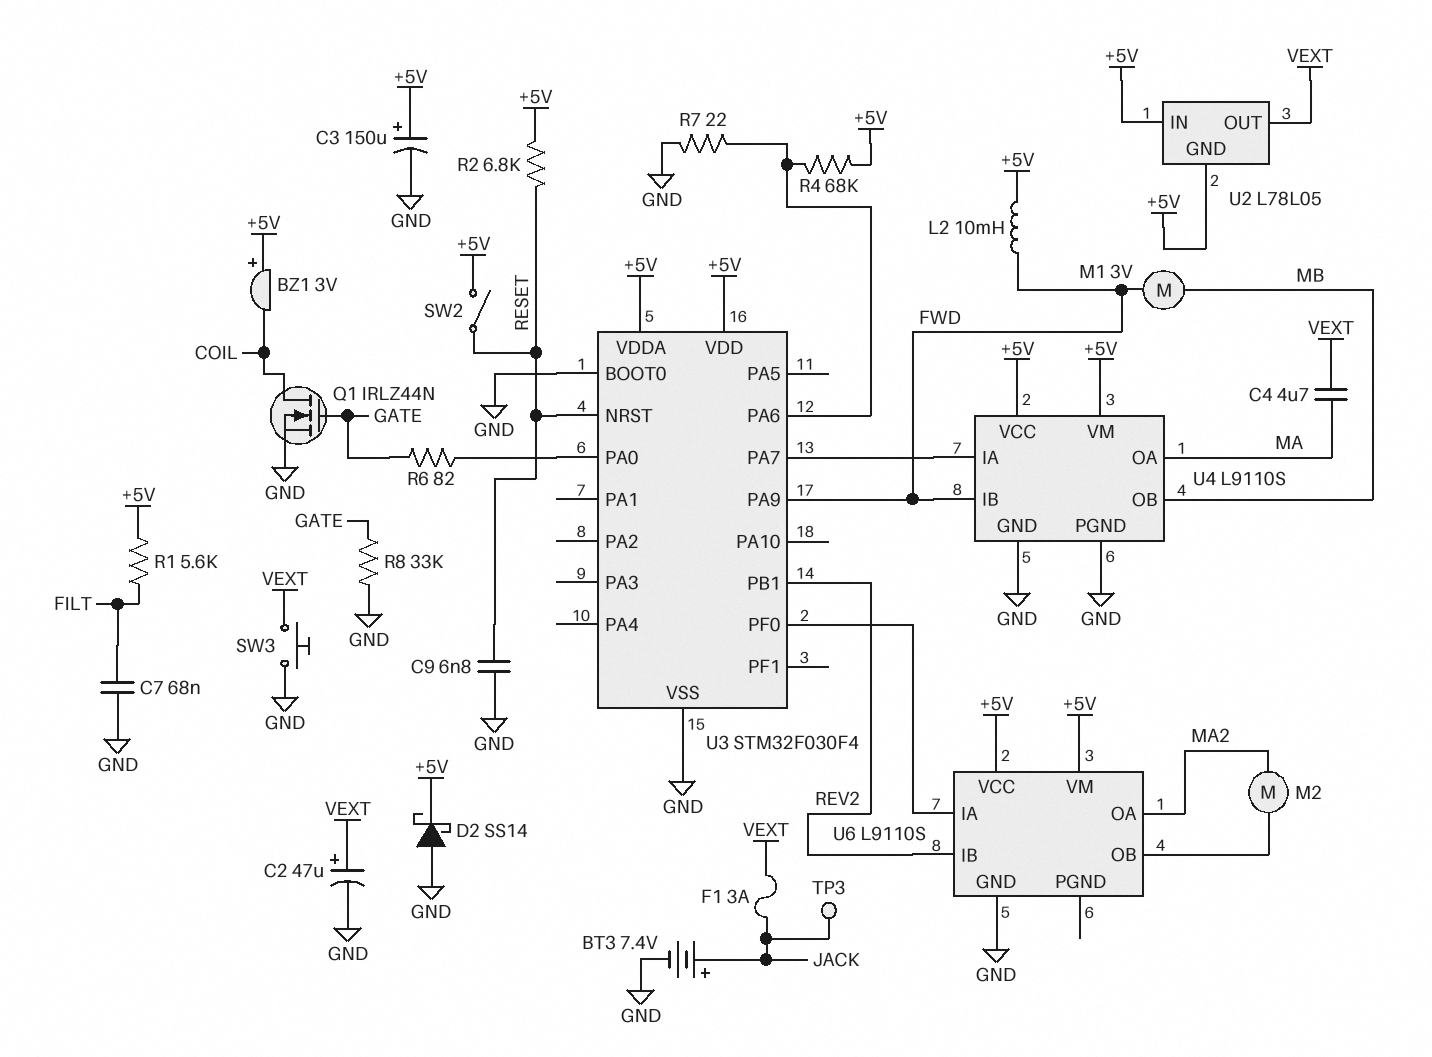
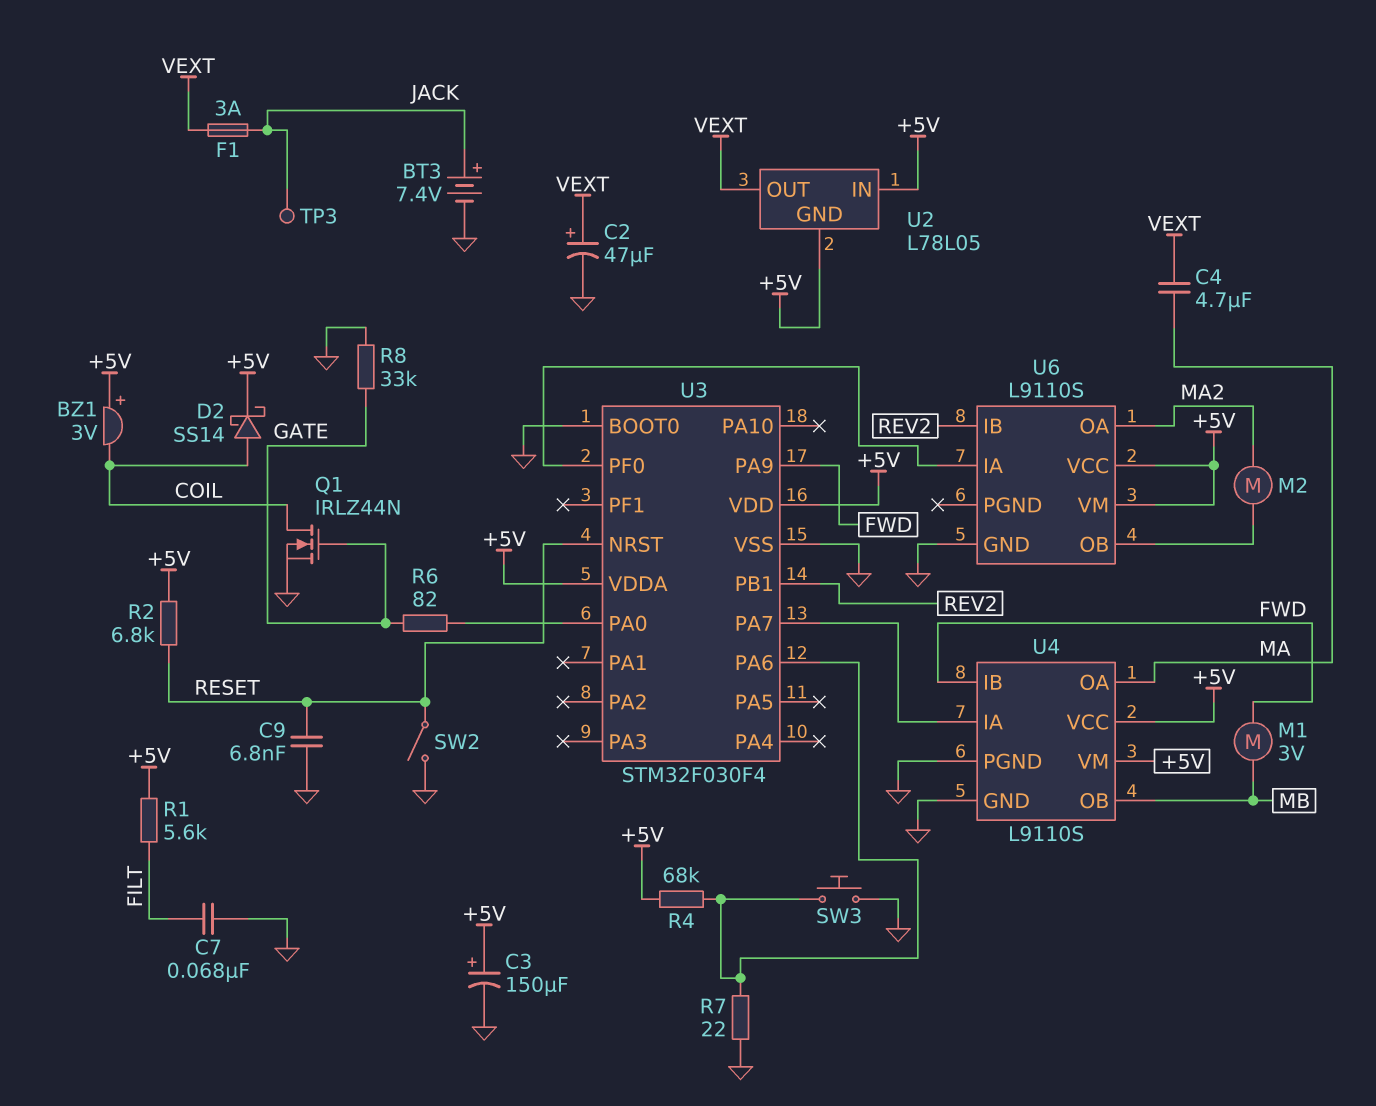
D2: schottky SS14 (A GND, K +5V) -> schottky SS14 (A COIL, K +5V)
L2: 10mH (+5V, FWD) -> none
SW2: switch (+5V, RESET) -> switch (GND, RESET)
SW3: button (GND, VEXT) -> button (GND, U3/PA6)

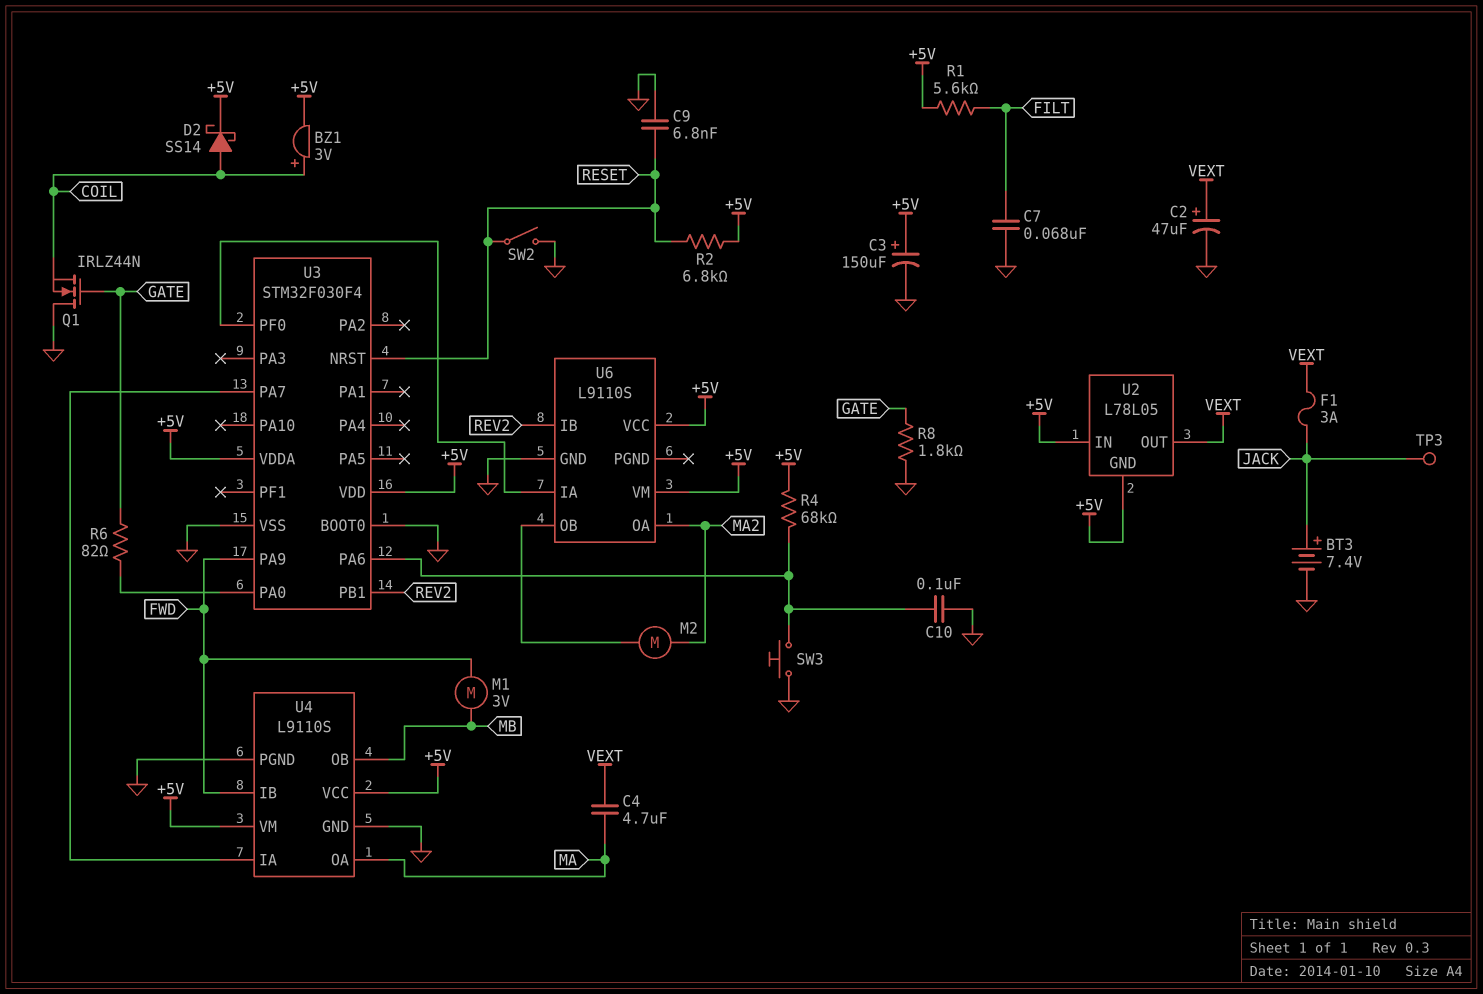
BZ1: buzzer 3V (plus +5V, minus COIL) -> buzzer 3V (plus COIL, minus +5V)
C10: none -> 100nF (GND, U3/PA6)
Q1: NMOS IRLZ44N (G GATE, D COIL, S GND) -> NMOS IRLZ44N (G GATE, D GND, S COIL)
R7: 22 (GND, U3/PA6) -> none
R8: 33k (GATE, GND) -> 1.8k (GATE, GND)

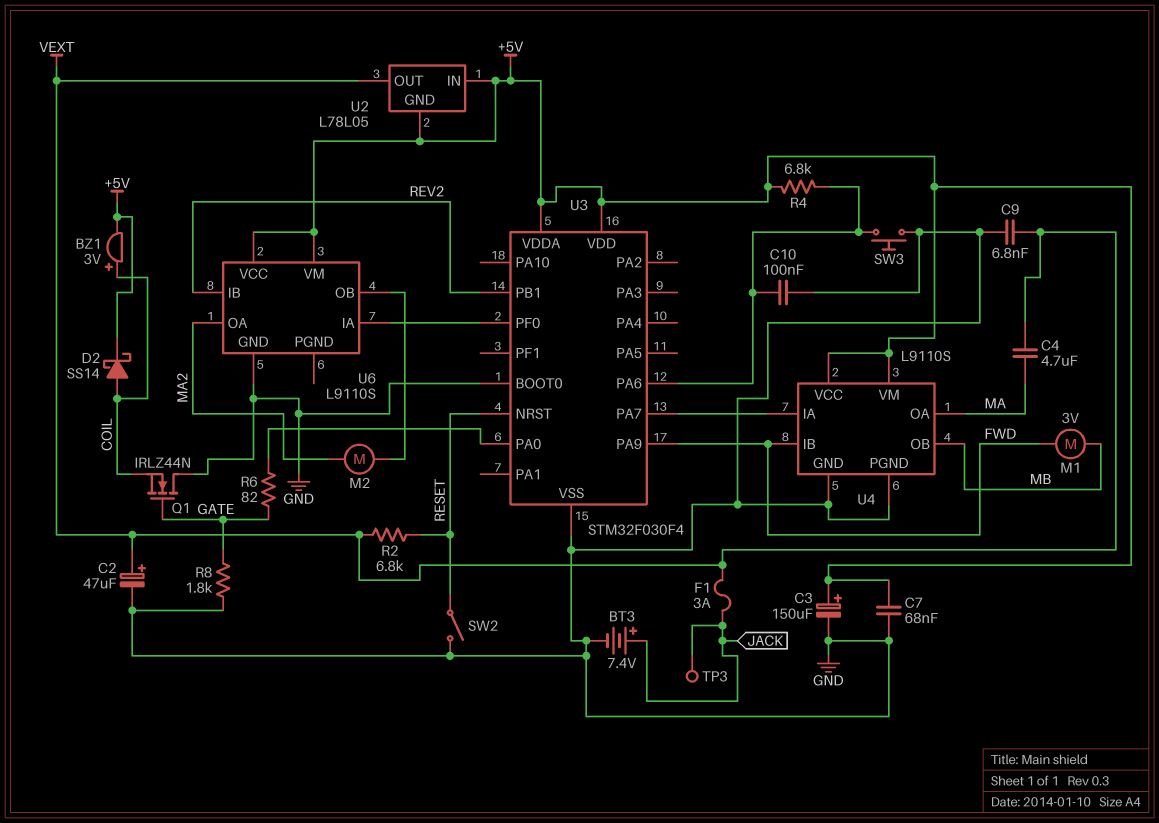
C7: 68nF (FILT, GND) -> 68nF (+5V, GND)
C9: 6.8nF (GND, RESET) -> 6.8nF (GND, VEXT)
R1: 5.6k (+5V, FILT) -> none
R2: 6.8k (+5V, RESET) -> 6.8k (RESET, VEXT)
R4: 68k (+5V, U3/PA6) -> 6.8k (+5V, U3/PA6)

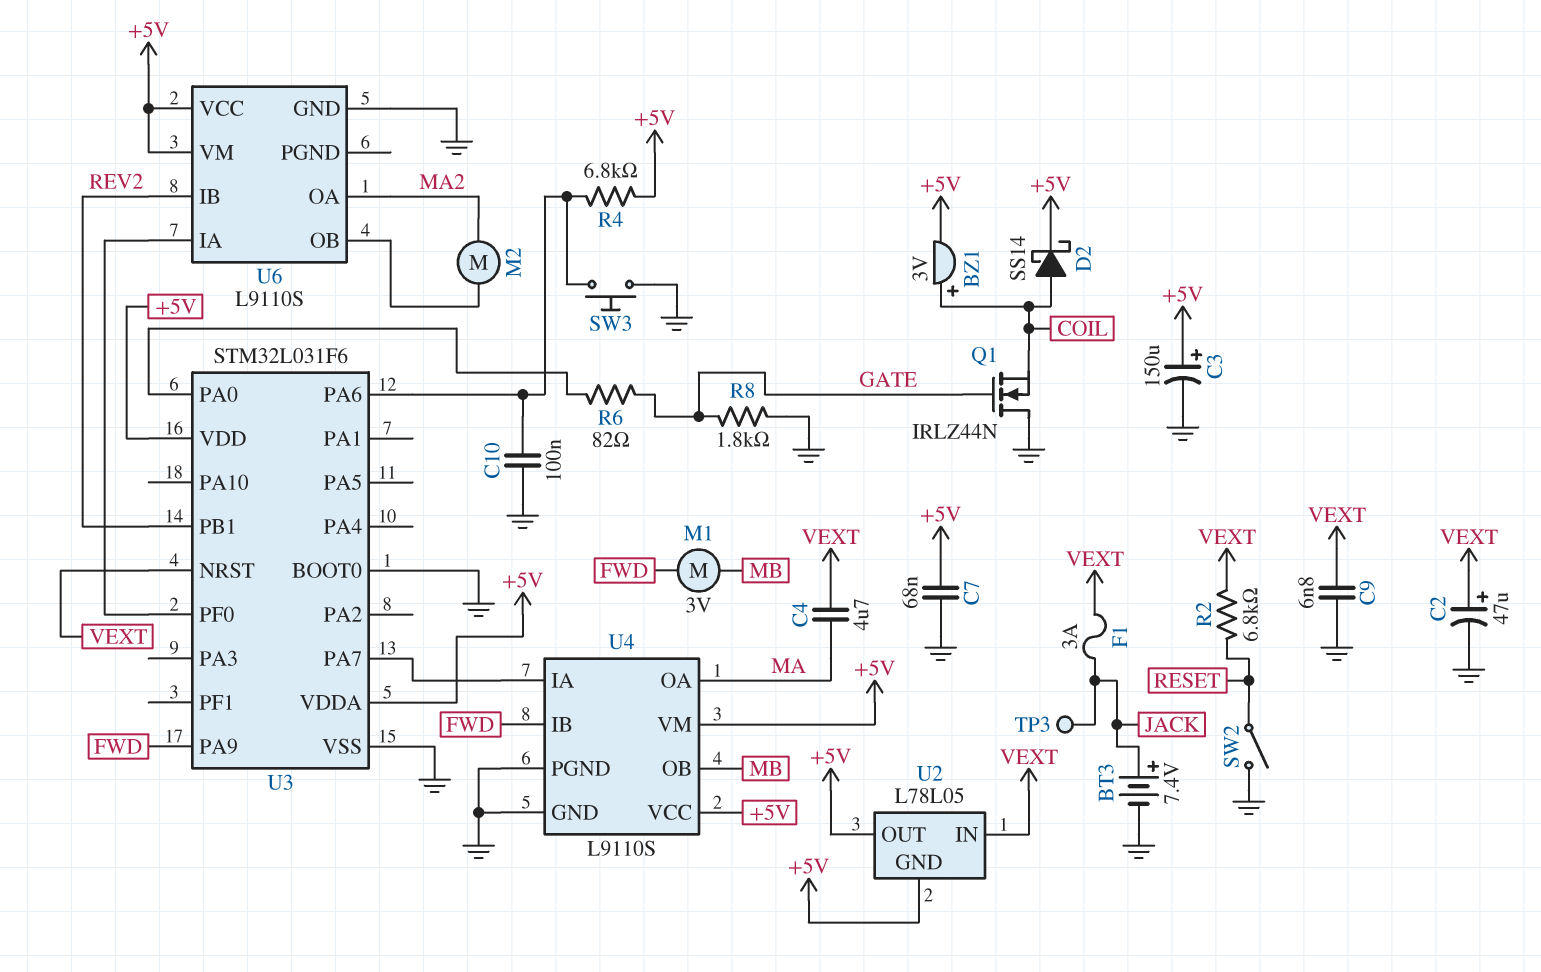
U2 pin IN: +5V -> VEXT
U2 pin OUT: VEXT -> +5V
U3: STM32F030F4 -> STM32L031F6
U3 pin NRST: RESET -> VEXT

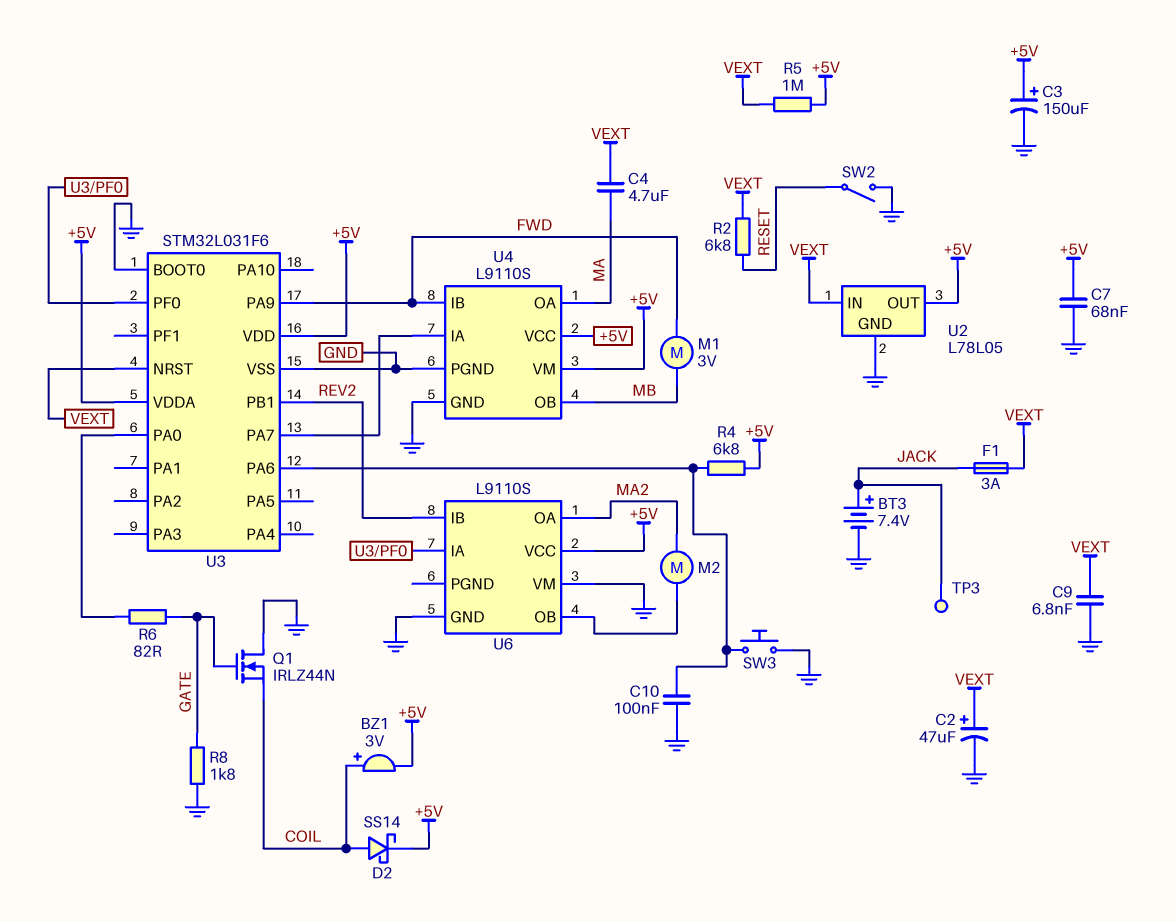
R5: none -> 1M (+5V, VEXT)
U2 pin GND: +5V -> GND
U6 pin VM: +5V -> GND

